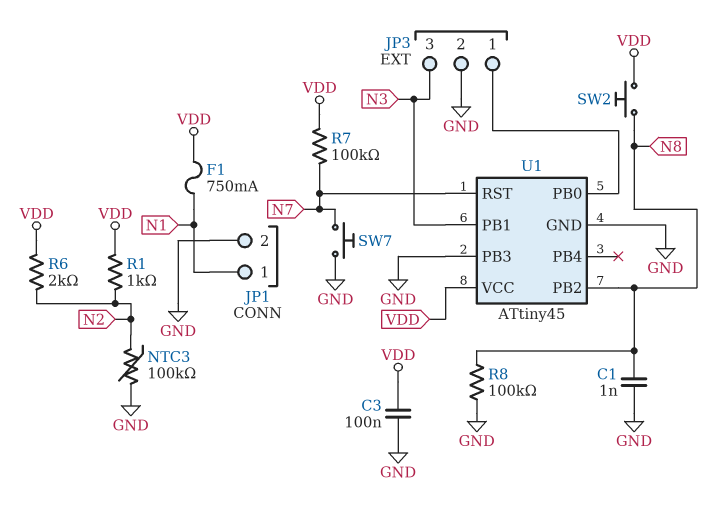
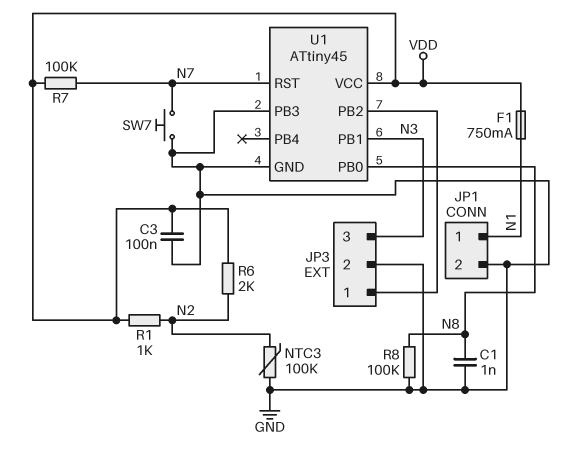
SW2: button (N8, VDD) -> none
U1 pin PB0: JP3/1 -> N8
U1 pin PB2: N8 -> JP3/1

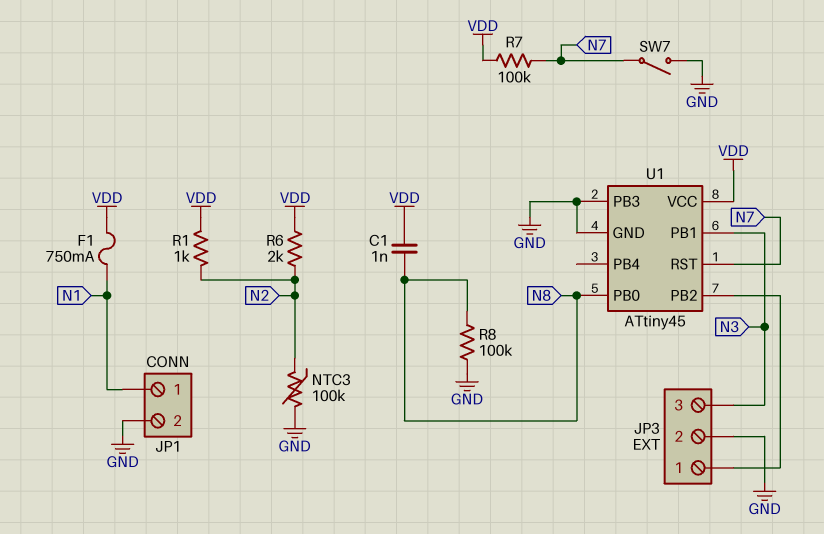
C1: 1nF (GND, N8) -> 1nF (N8, VDD)
C3: 100nF (GND, VDD) -> none
SW7: button (GND, N7) -> switch (GND, N7)

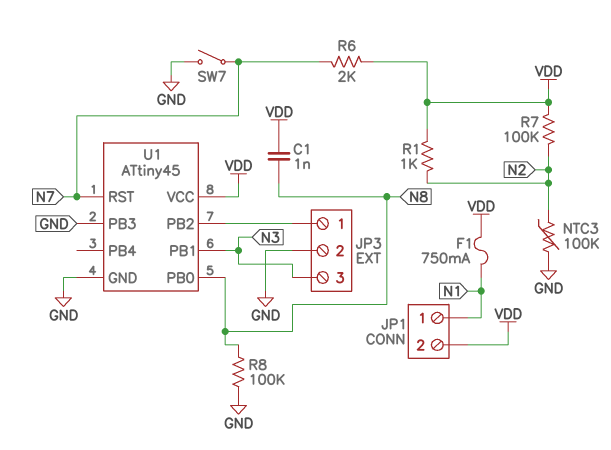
JP1 pin 2: GND -> VDD
R6: 2k (N2, VDD) -> 2k (N7, VDD)
R7: 100k (N7, VDD) -> 100k (N2, VDD)

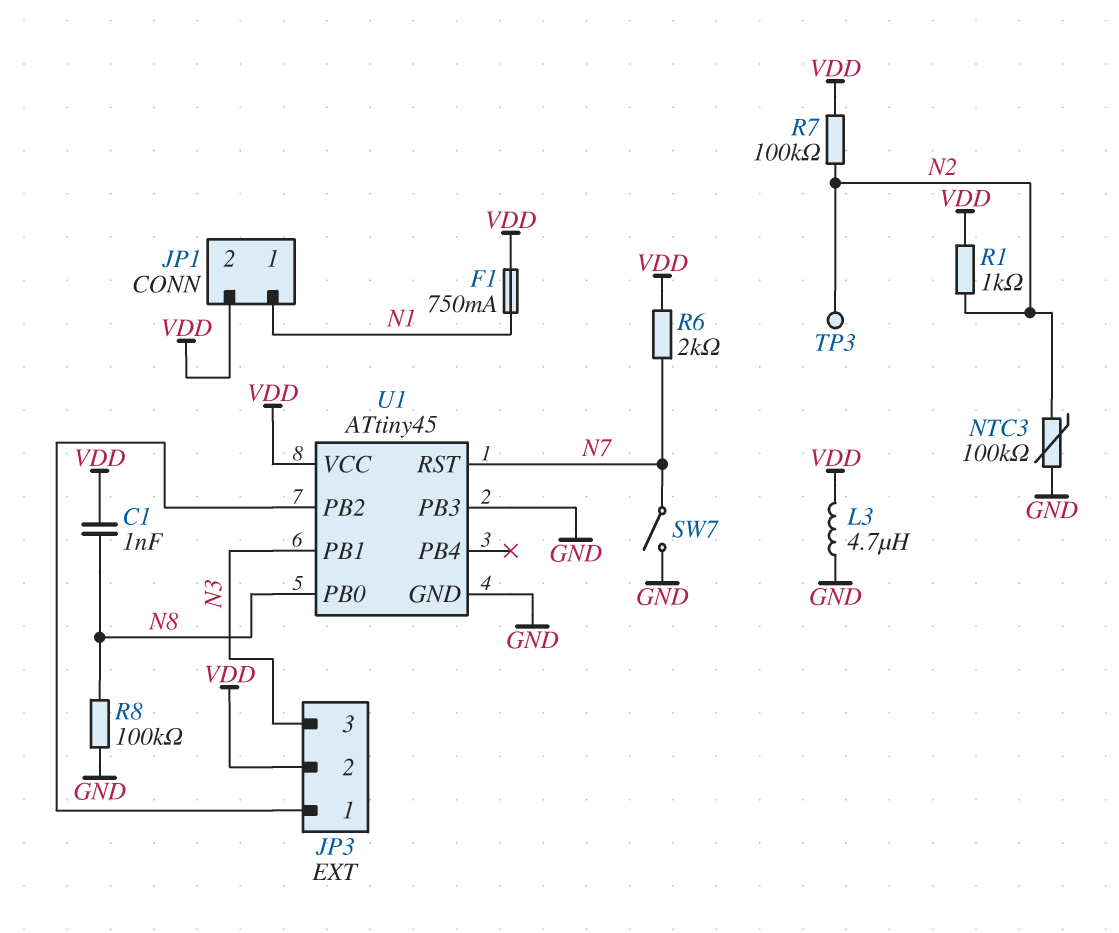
JP3 pin 2: GND -> VDD
L3: none -> 4.7uH (GND, VDD)
TP3: none -> test point (N2)

